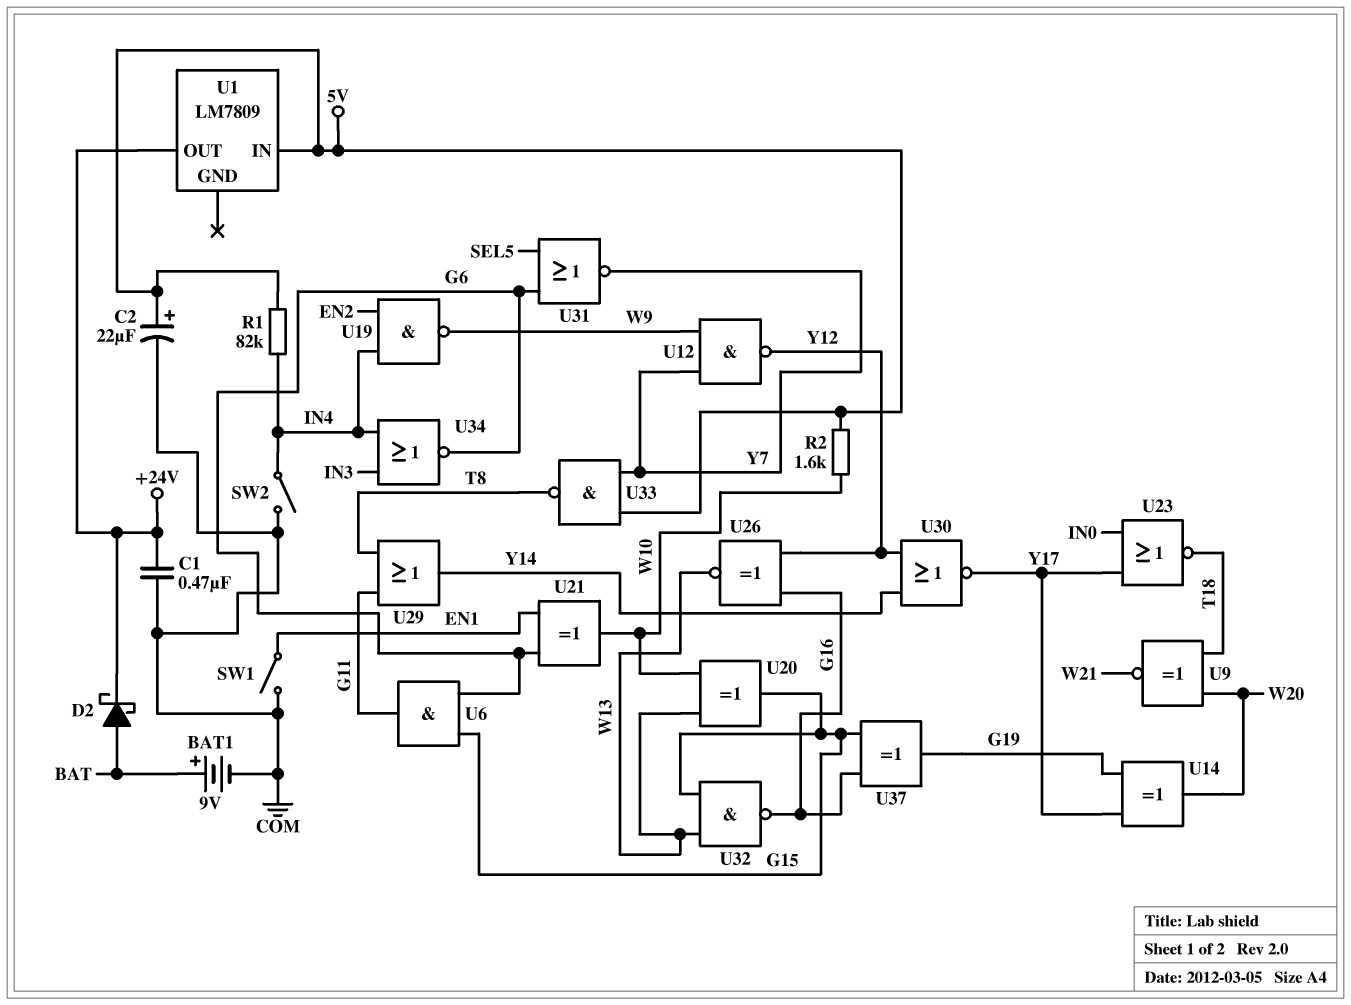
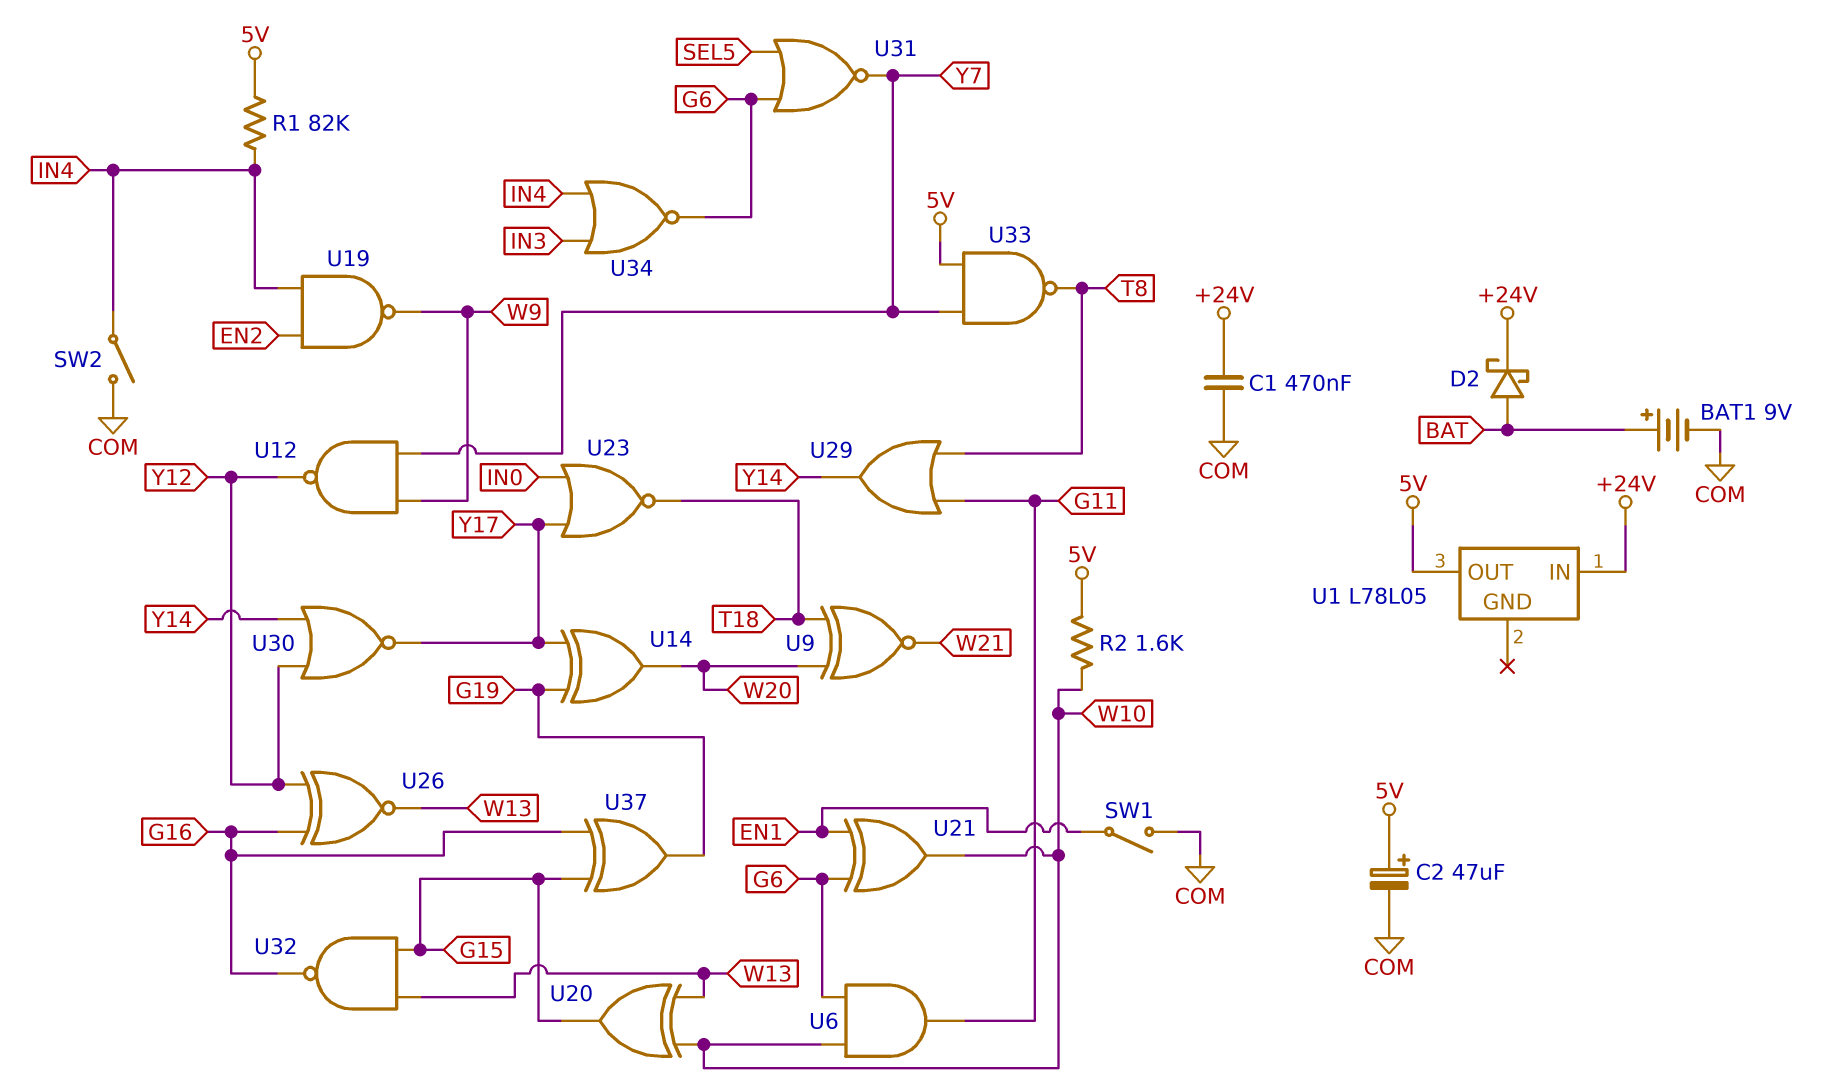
C2: 22uF (plus 5V, minus COM) -> 47uF (plus 5V, minus COM)
U1: LM7809 -> L78L05
U1 pin IN: 5V -> +24V
U1 pin OUT: +24V -> 5V
U6: AND (in G6, in G15, out G11) -> AND (in G6, in W10, out G11)

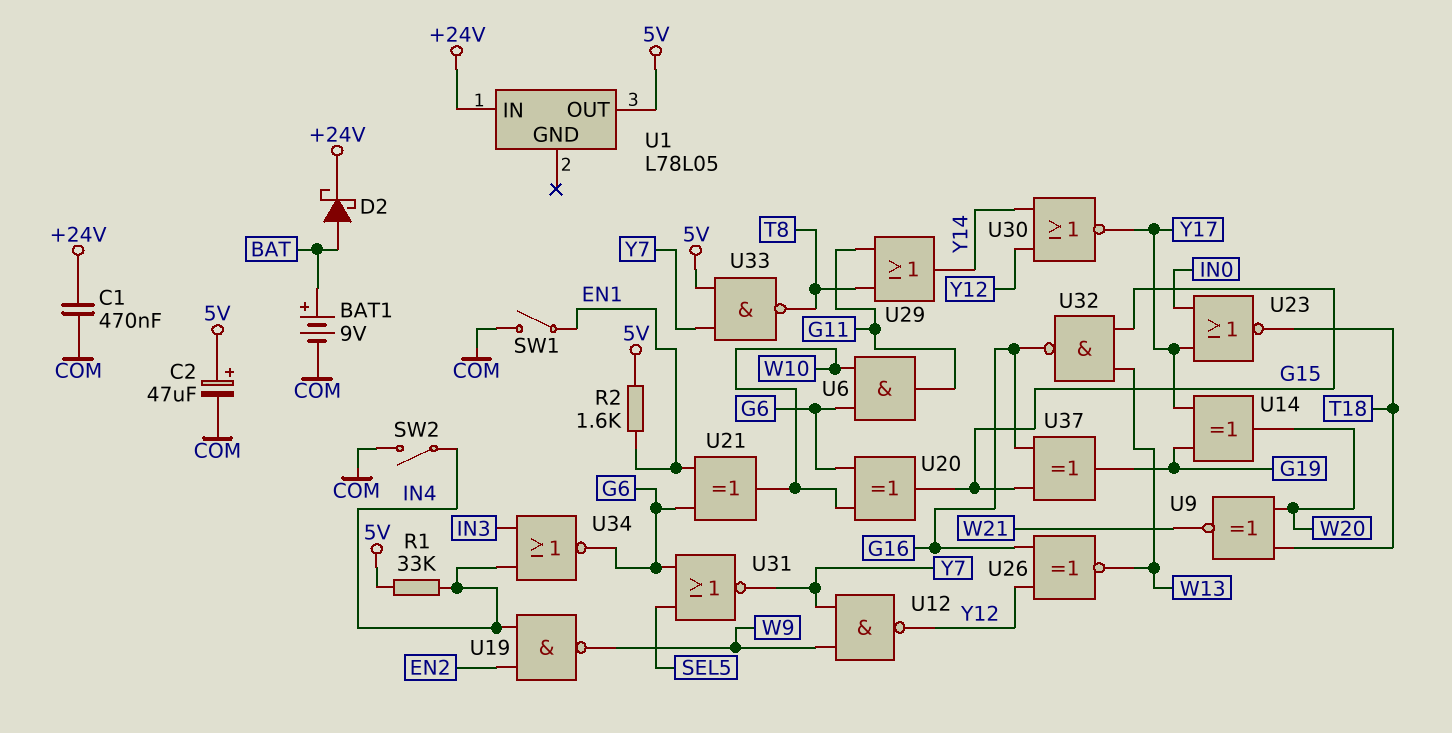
R1: 82k (5V, IN4) -> 33k (5V, IN4)
R2: 1.6k (5V, W10) -> 1.6k (5V, EN1)
U20: XOR (in W10, in W13, out G15) -> XOR (in G6, in W10, out G15)

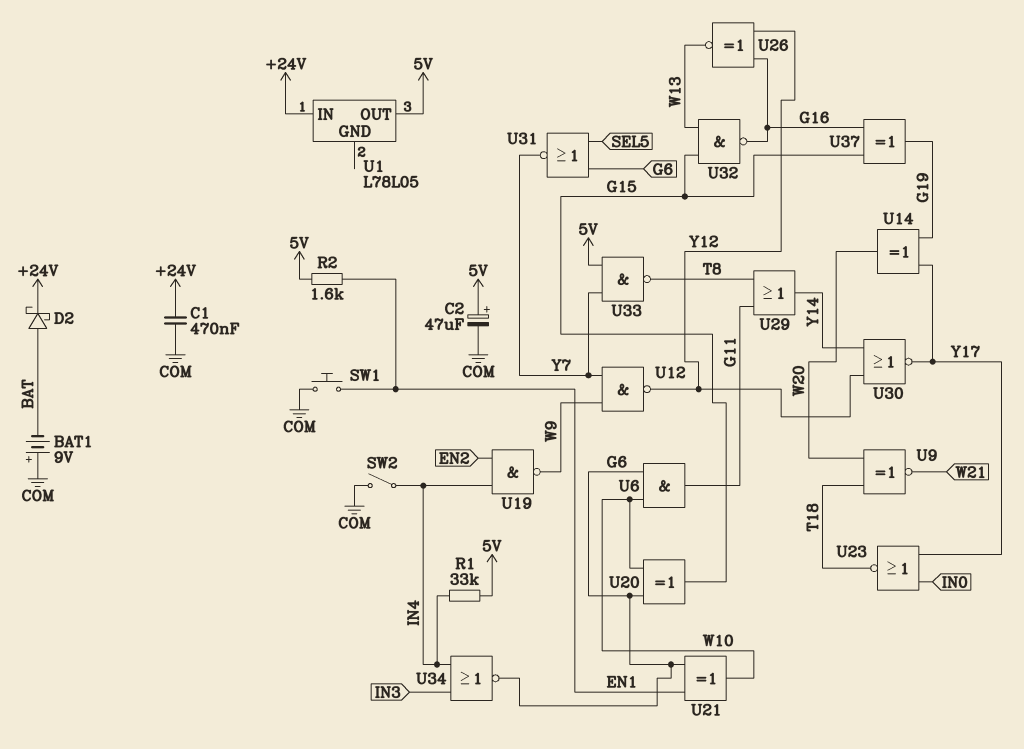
BAT1: 9V (plus BAT, minus COM) -> 9V (plus COM, minus BAT)
SW1: switch (COM, EN1) -> button (COM, EN1)

